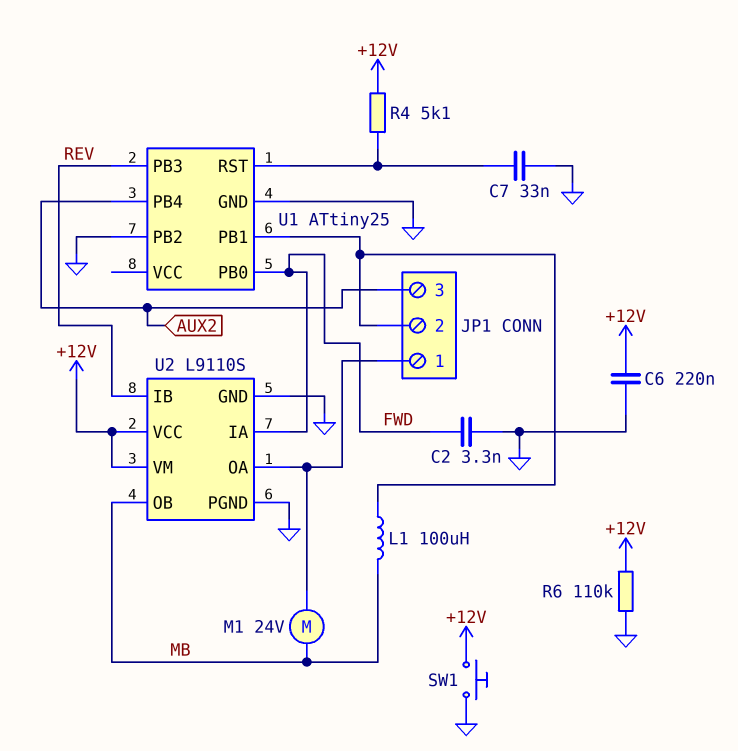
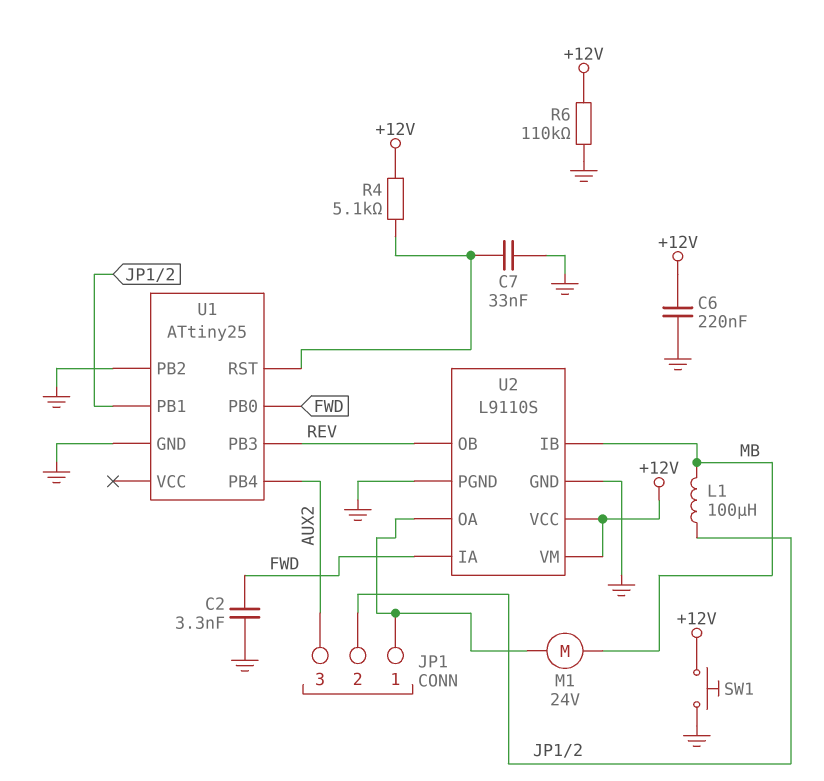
U2 pin IB: REV -> MB
U2 pin OB: MB -> REV

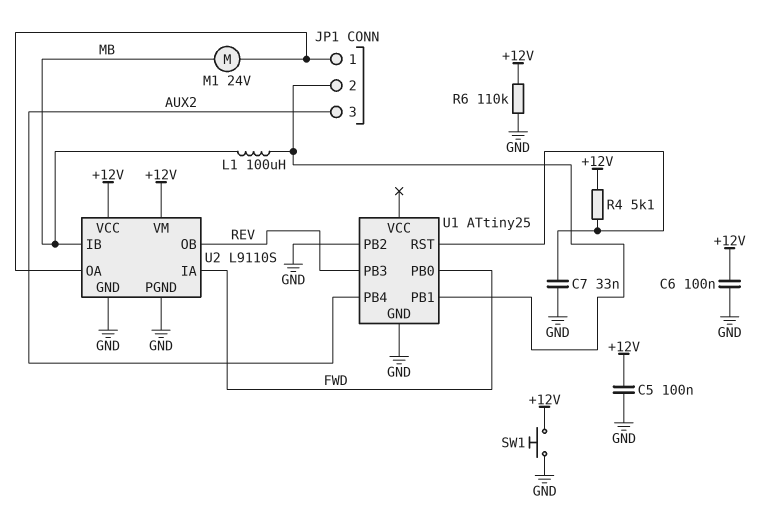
C2: 3.3nF (FWD, GND) -> none
C5: none -> 100nF (+12V, GND)
C6: 220nF (+12V, GND) -> 100nF (+12V, GND)

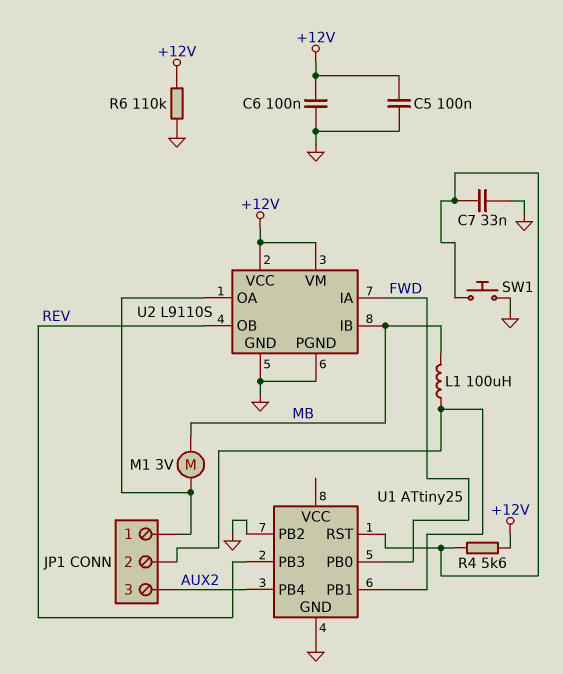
M1: motor 24V (JP1/1, MB) -> motor 3V (JP1/1, MB)
R4: 5.1k (+12V, U1/RST) -> 5.6k (+12V, U1/RST)
SW1: button (+12V, GND) -> button (GND, U1/RST)

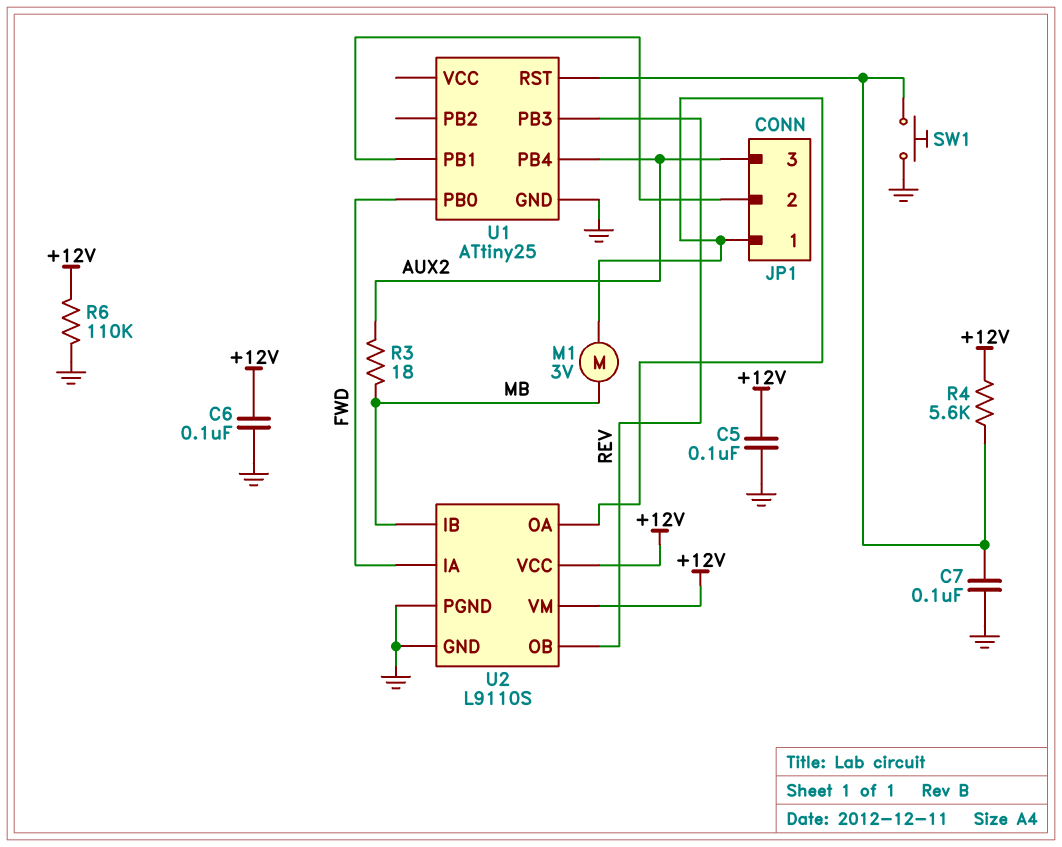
C7: 33nF (GND, U1/RST) -> 100nF (GND, U1/RST)
L1: 100uH (JP1/2, MB) -> none
R3: none -> 18 (AUX2, MB)
U1 pin PB2: GND -> none

